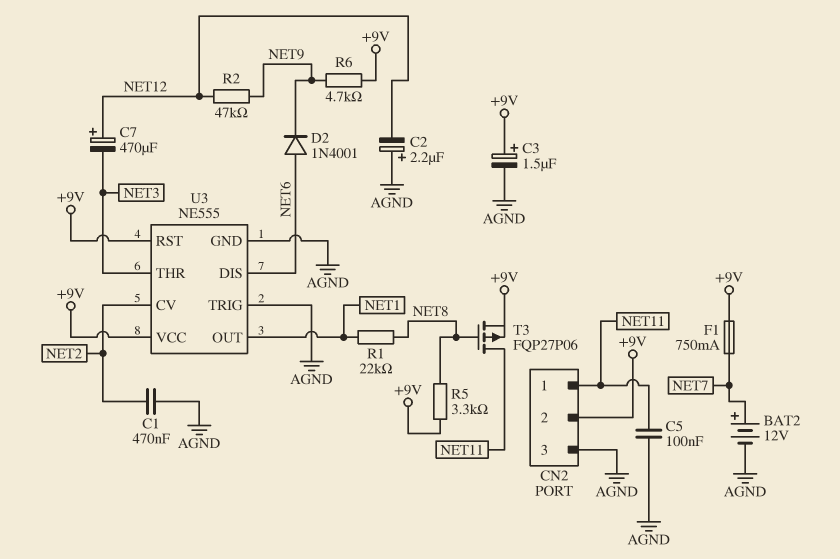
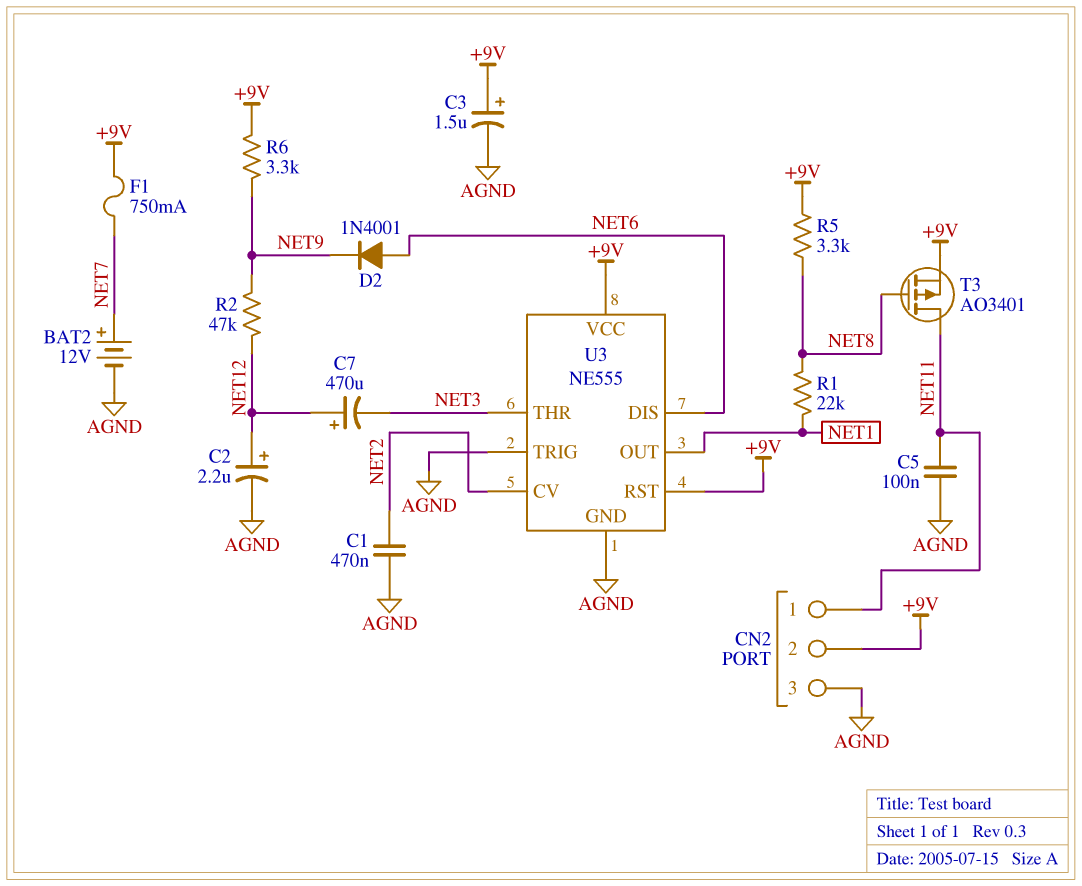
C2: 2.2uF (plus AGND, minus NET12) -> 2.2uF (plus NET12, minus AGND)
R6: 4.7k (+9V, NET9) -> 3.3k (+9V, NET9)
T3: PMOS FQP27P06 (G NET8, D NET11, S +9V) -> PMOS AO3401 (G NET8, D NET11, S +9V)

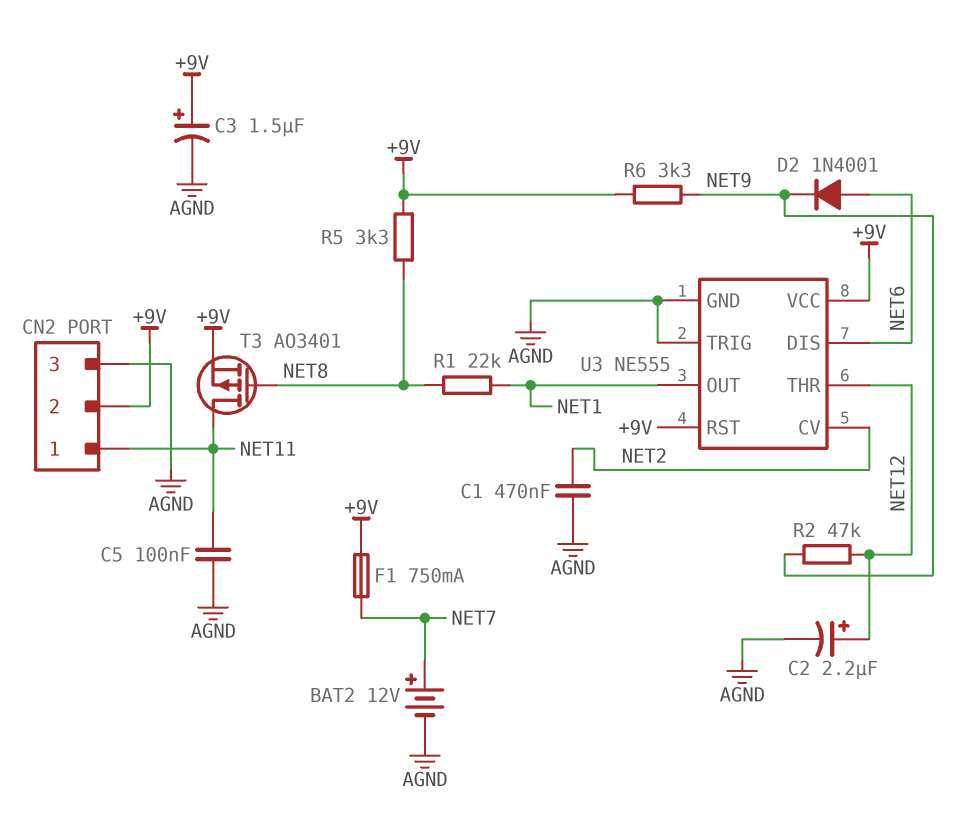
C7: 470uF (plus NET12, minus NET3) -> none
U3 pin THR: NET3 -> NET12

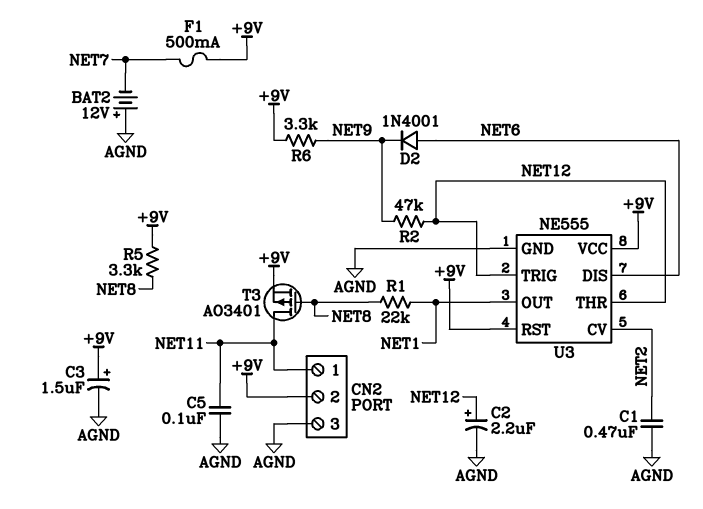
BAT2: 12V (plus NET7, minus AGND) -> 12V (plus AGND, minus NET7)
F1: 750mA (+9V, NET7) -> 500mA (+9V, NET7)
U3 pin TRIG: AGND -> NET12

